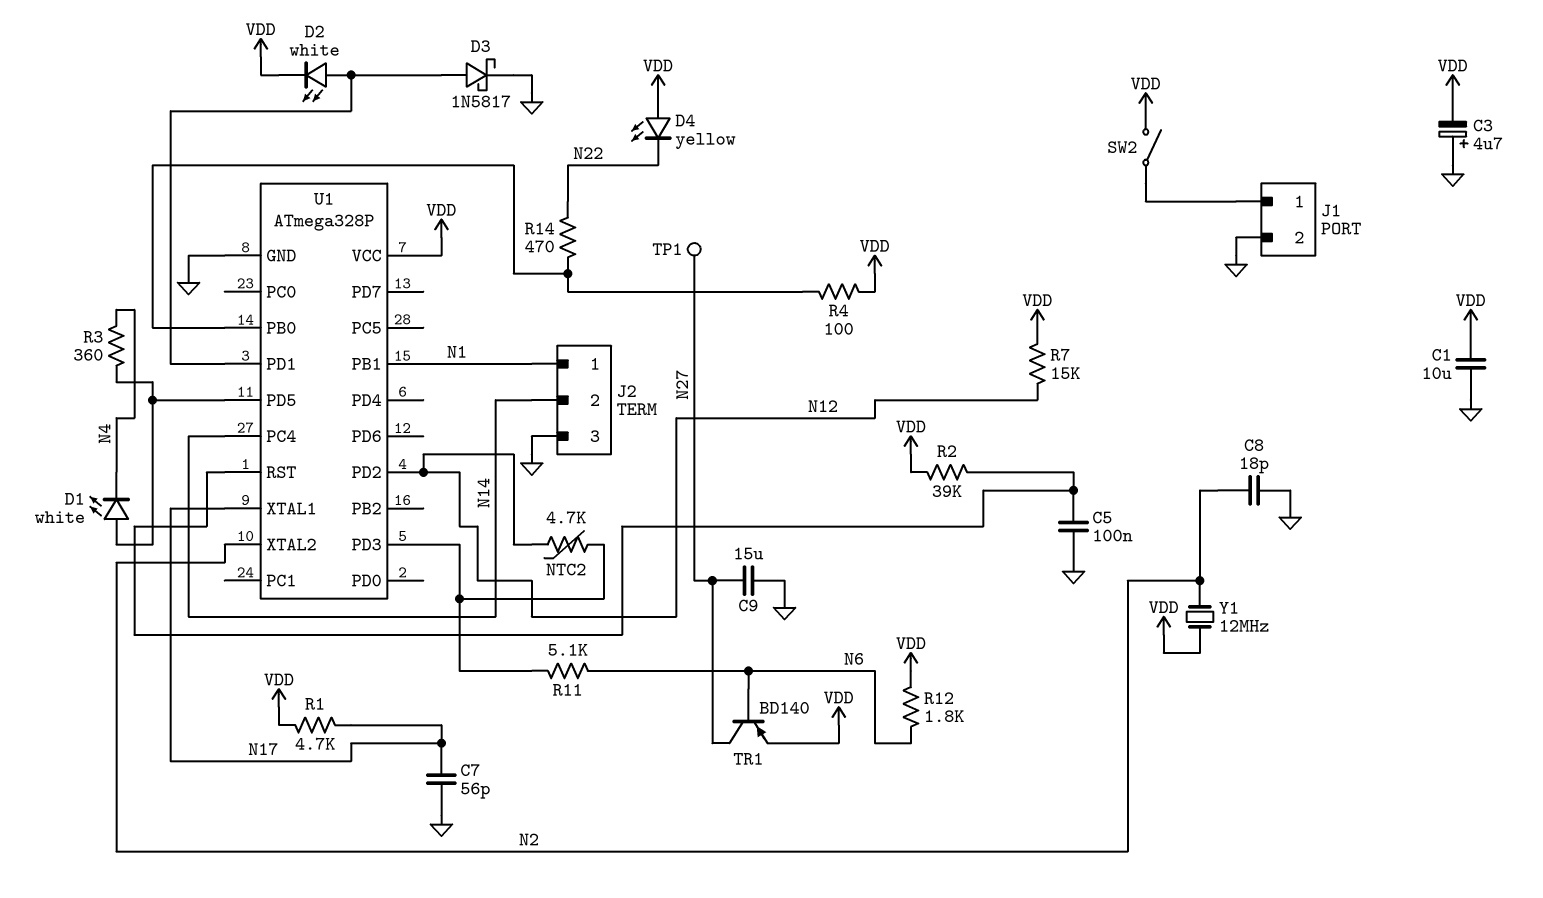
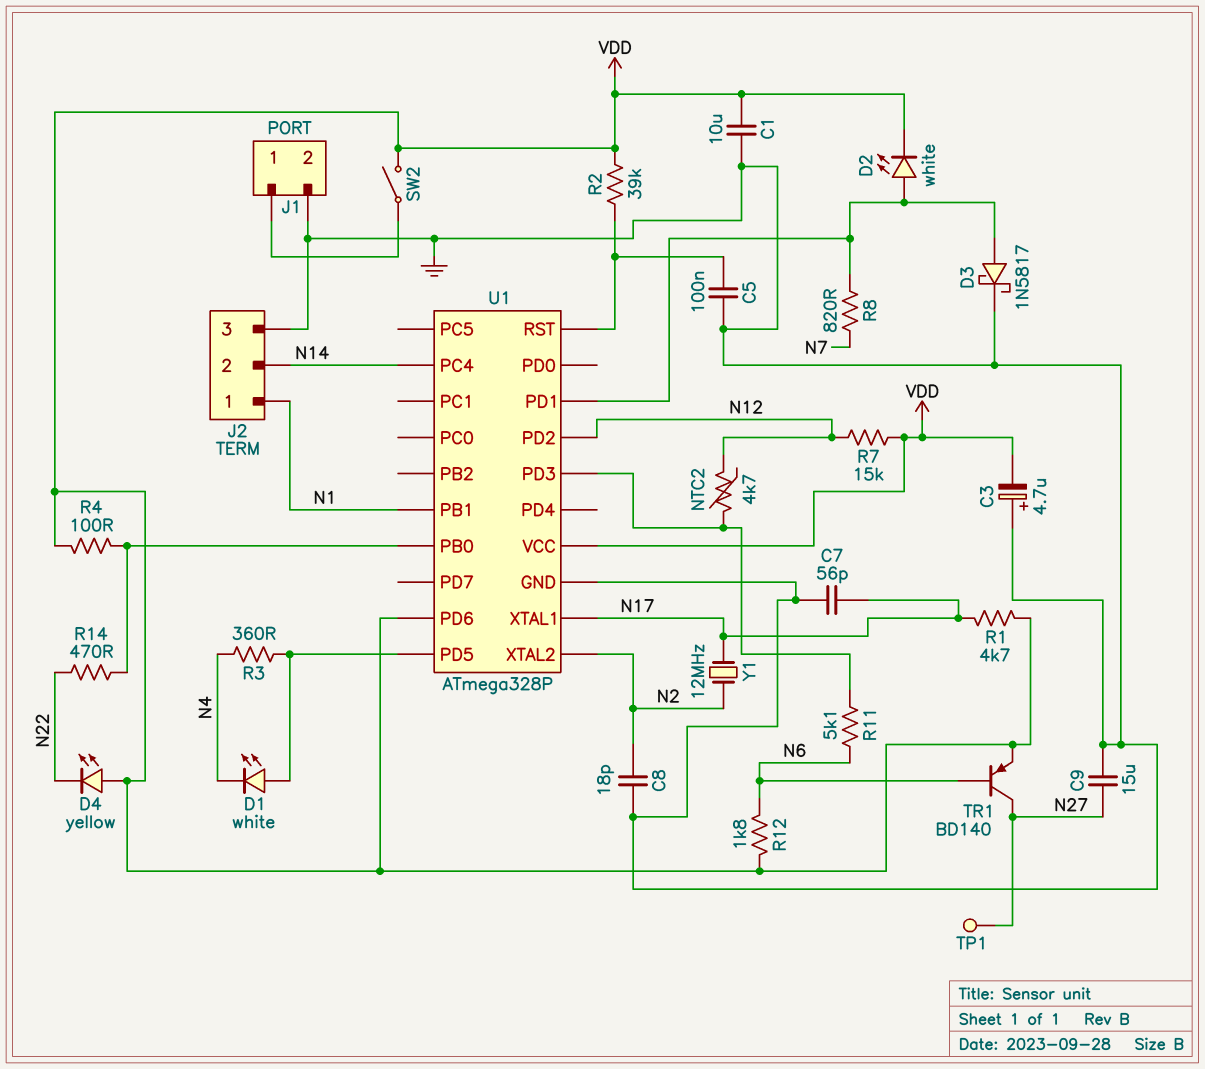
R8: none -> 820 (N7, U1/PD1)
U1 pin PD6: none -> VDD
Y1: 12MHz (N2, VDD) -> 12MHz (N2, N17)

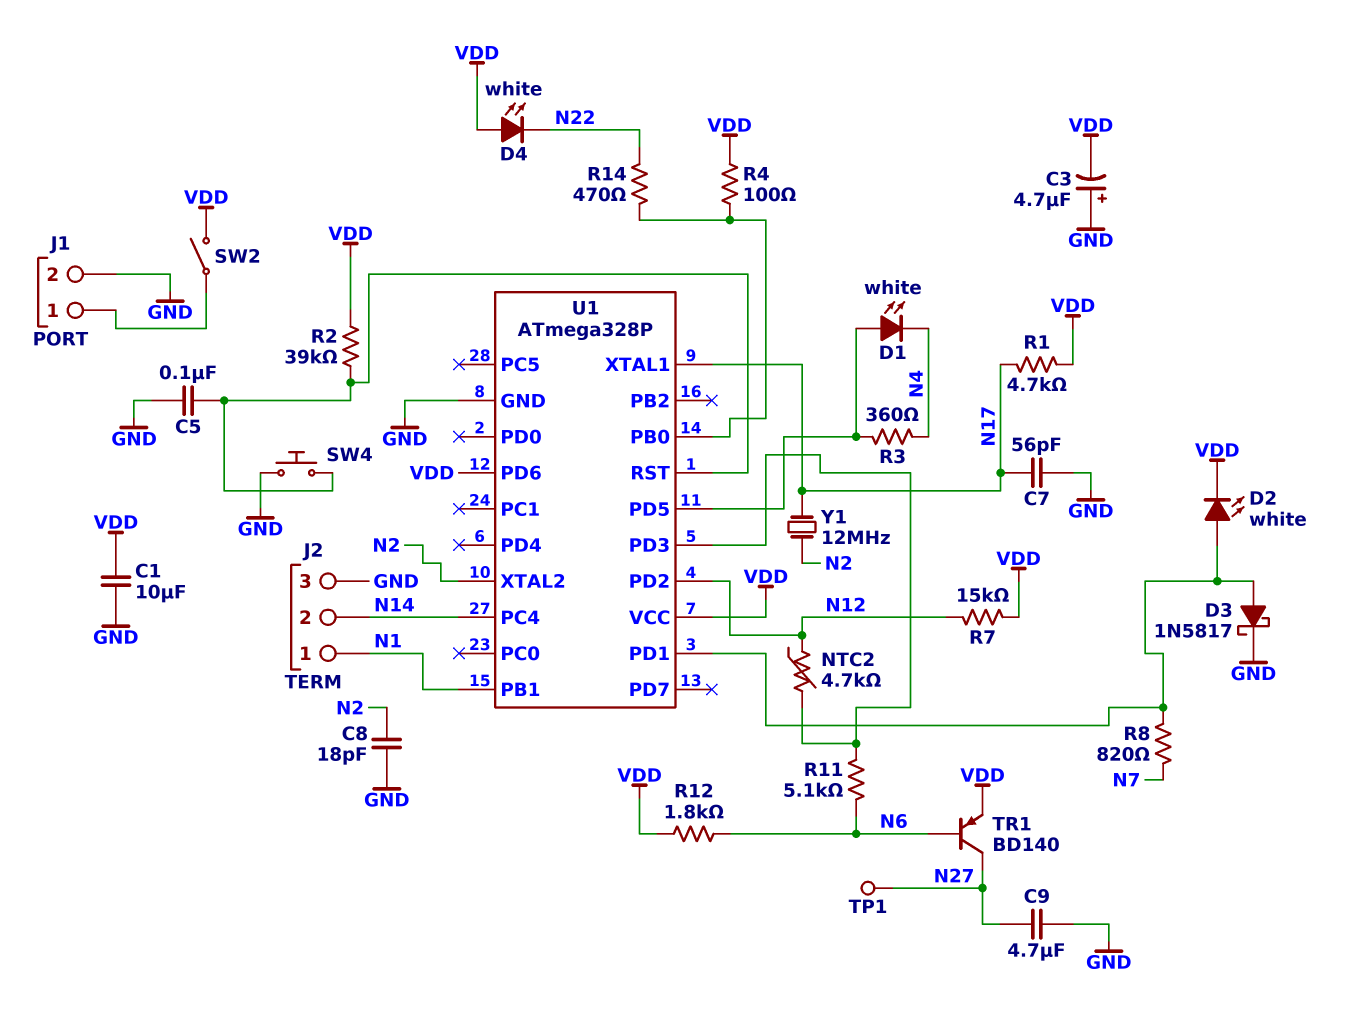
C9: 15uF (GND, N27) -> 4.7uF (GND, N27)
D4: LED yellow (A VDD, K N22) -> LED white (A VDD, K N22)
SW4: none -> button (GND, U1/RST)

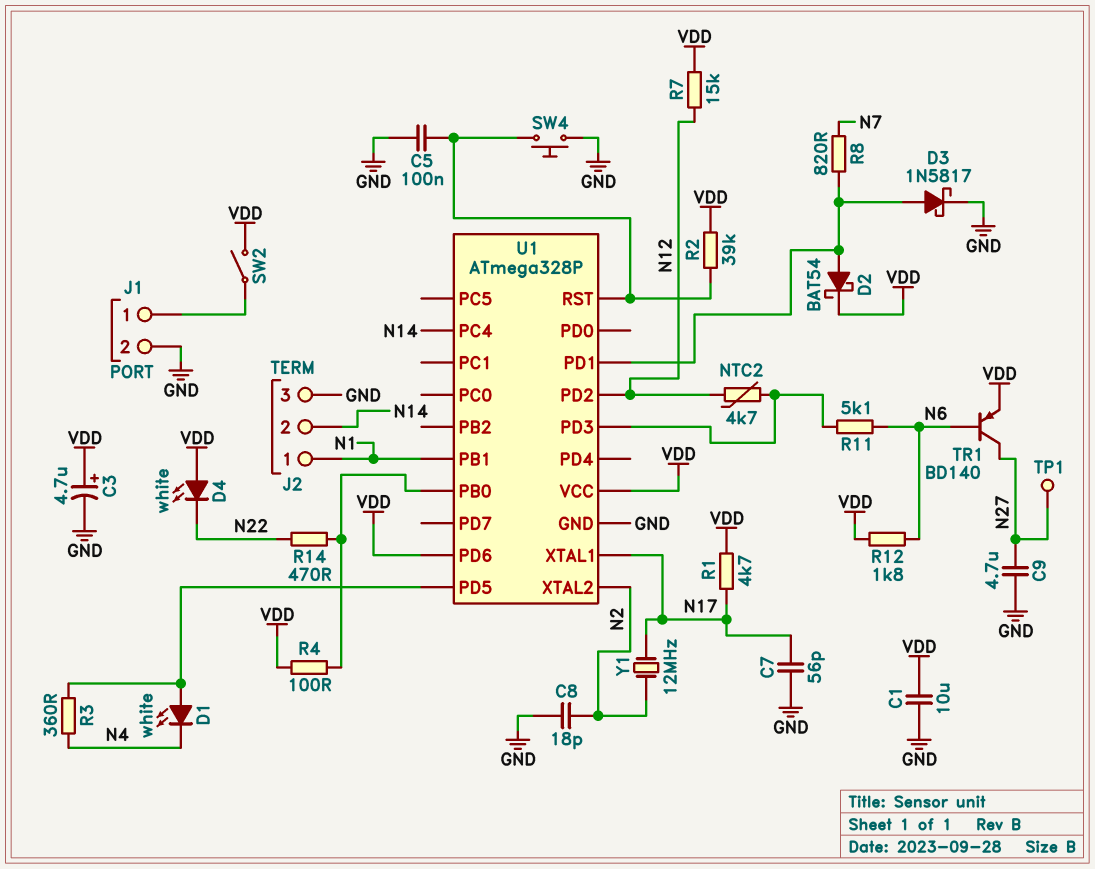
C3: 4.7uF (plus GND, minus VDD) -> 4.7uF (plus VDD, minus GND)
D2: LED white (A U1/PD1, K VDD) -> schottky BAT54 (A U1/PD1, K VDD)

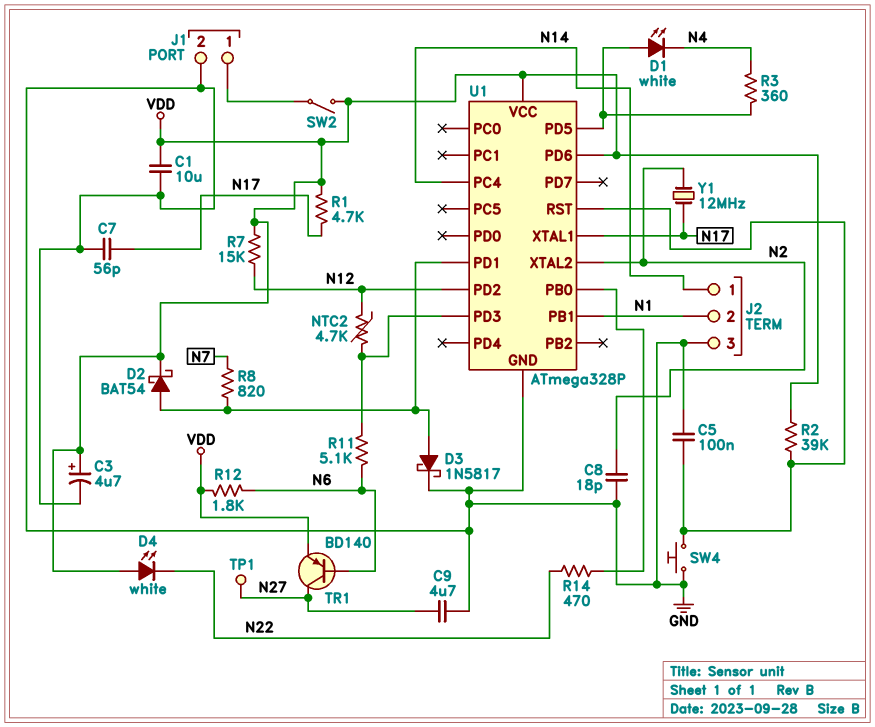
J2 pin 1: N1 -> N14
J2 pin 2: N14 -> N1
R4: 100 (U1/PB0, VDD) -> none

